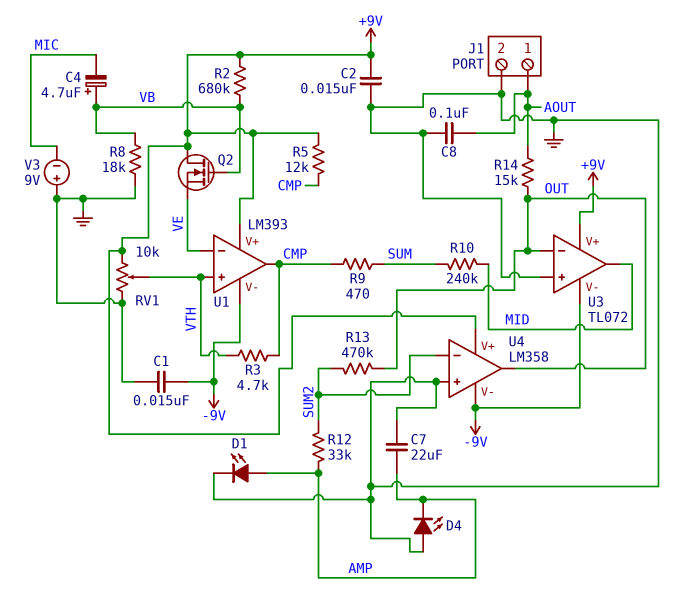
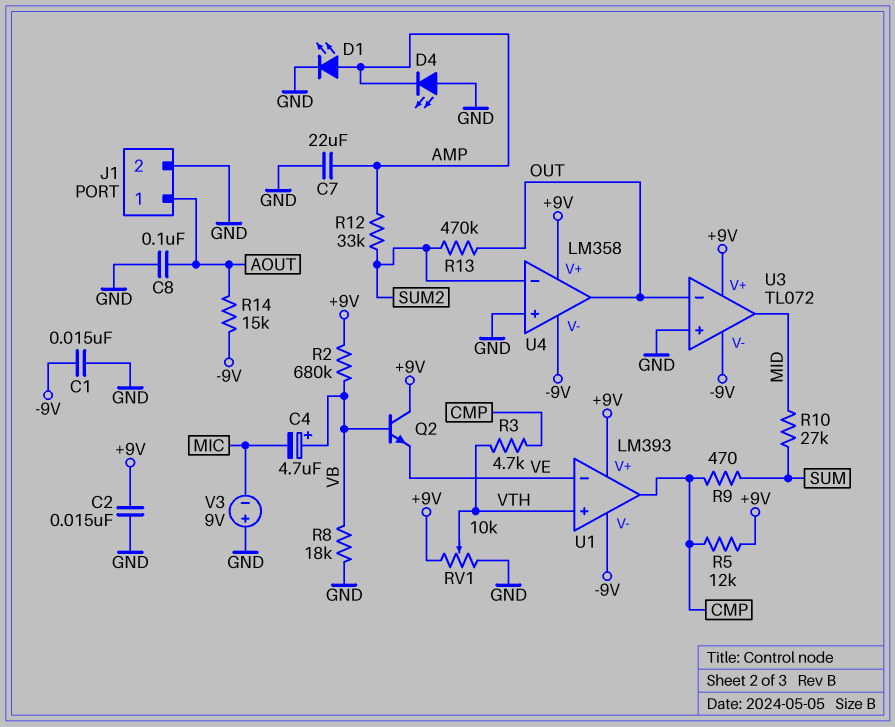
Q2: NMOS (G VB, D +9V, S VE) -> NPN (B VB, C +9V, E VE)
R10: 240k (MID, SUM) -> 27k (MID, SUM)
R14: 15k (AOUT, OUT) -> 15k (-9V, AOUT)

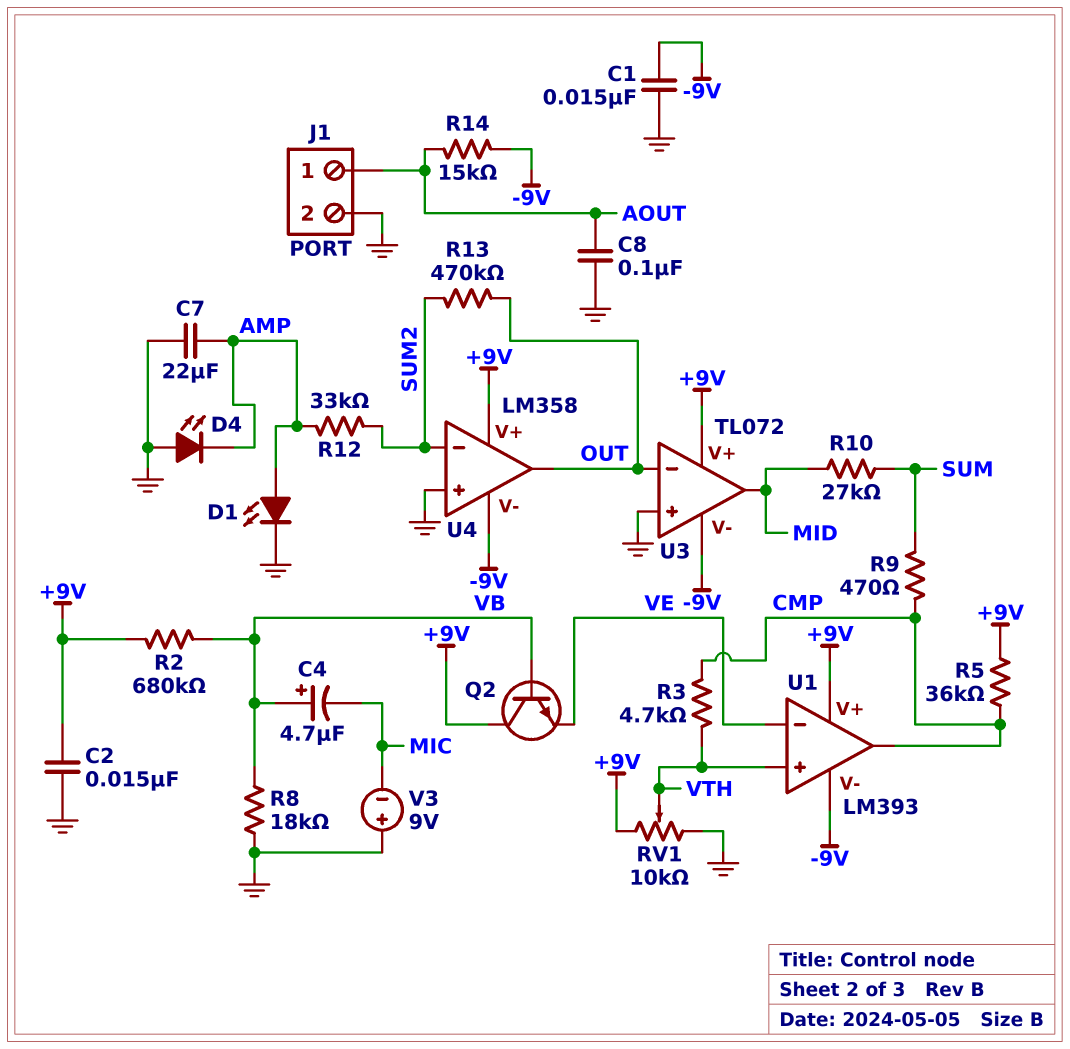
R5: 12k (+9V, CMP) -> 36k (+9V, CMP)

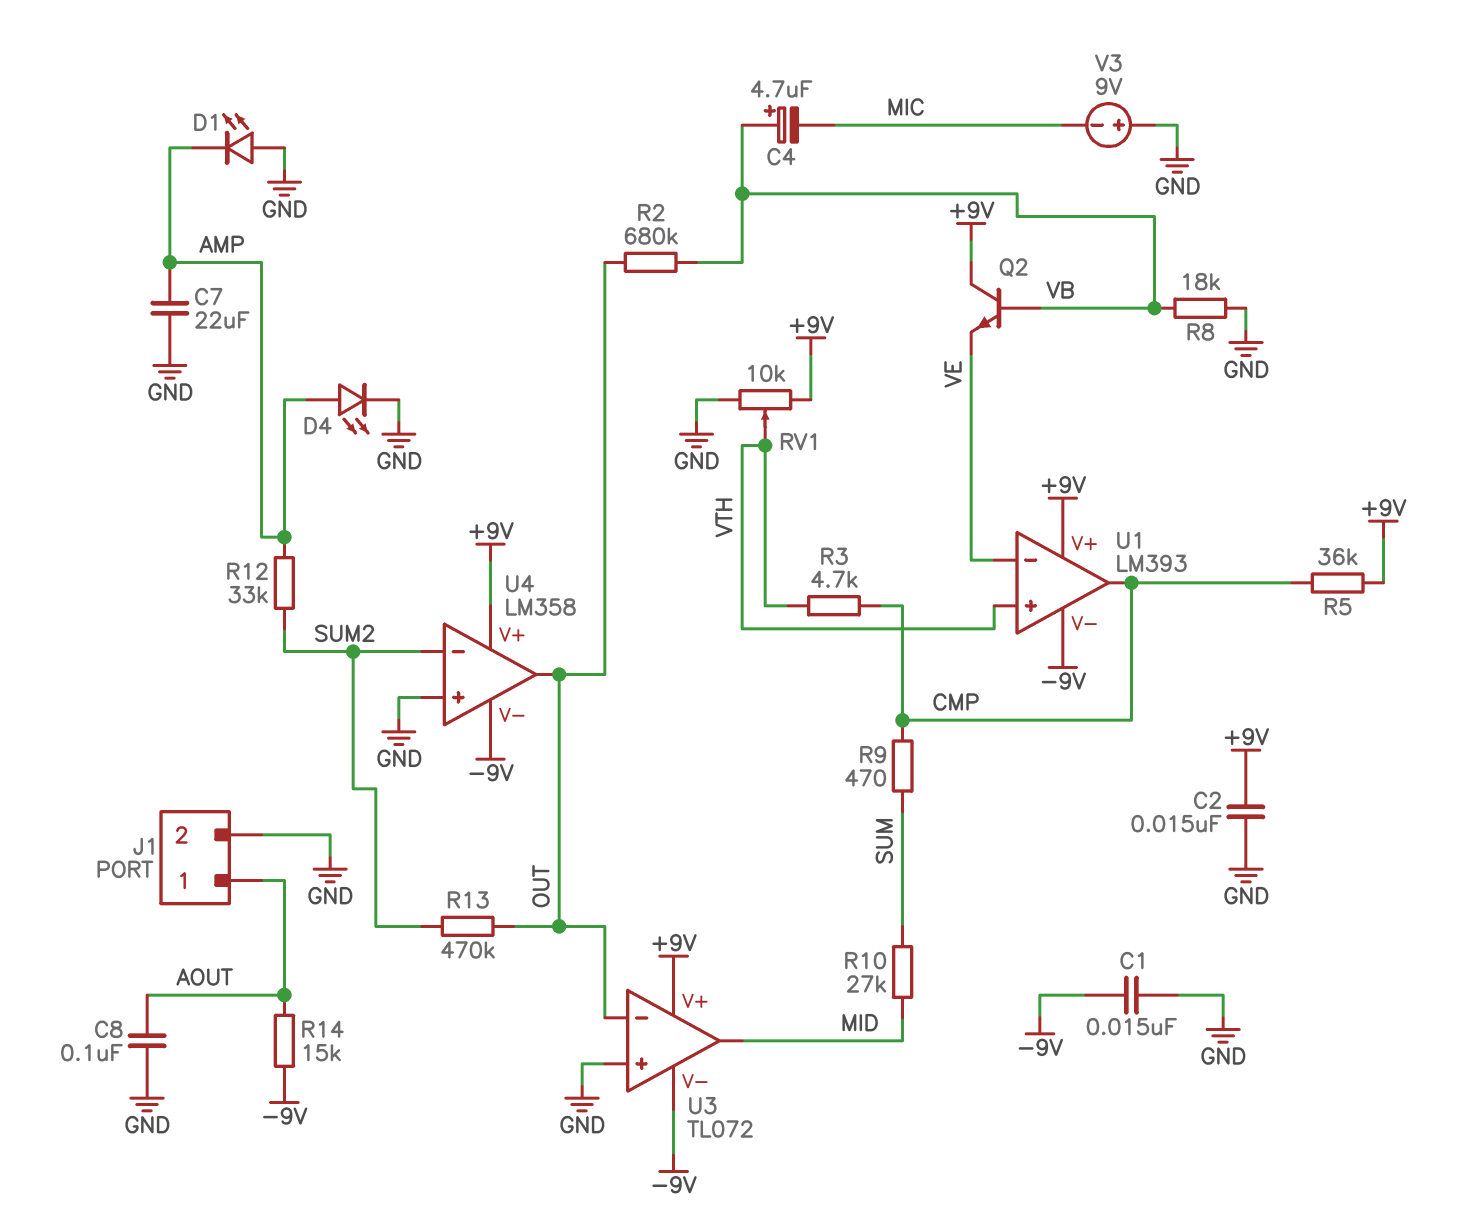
D1: LED (A AMP, K GND) -> LED (A GND, K AMP)
D4: LED (A GND, K AMP) -> LED (A AMP, K GND)
R2: 680k (+9V, VB) -> 680k (OUT, VB)

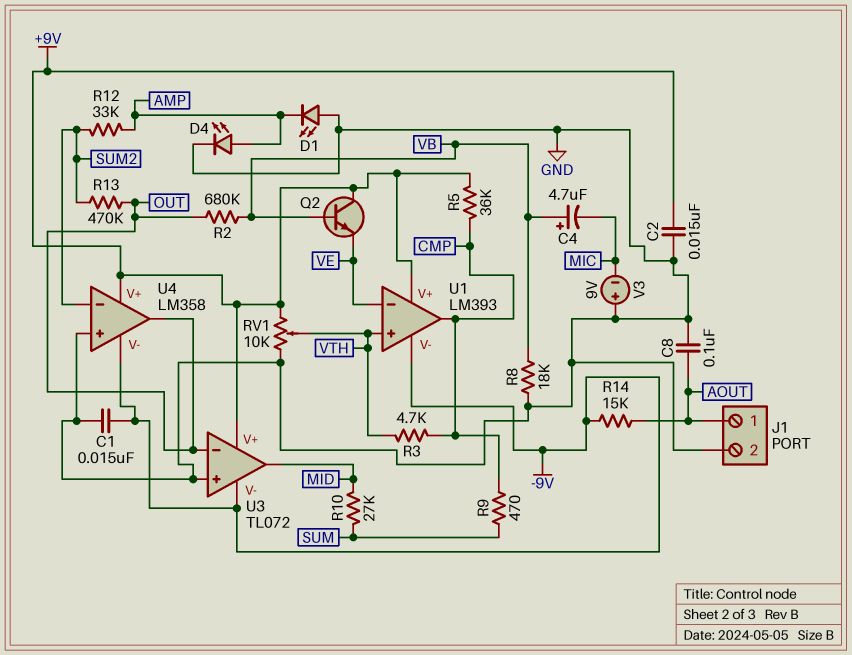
C7: 22uF (AMP, GND) -> none

